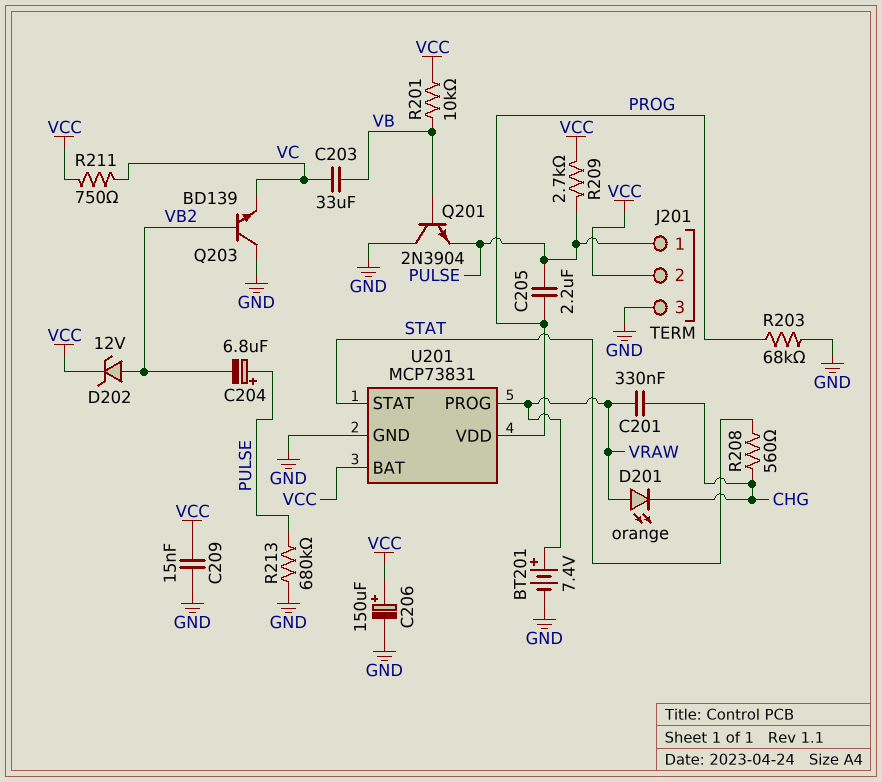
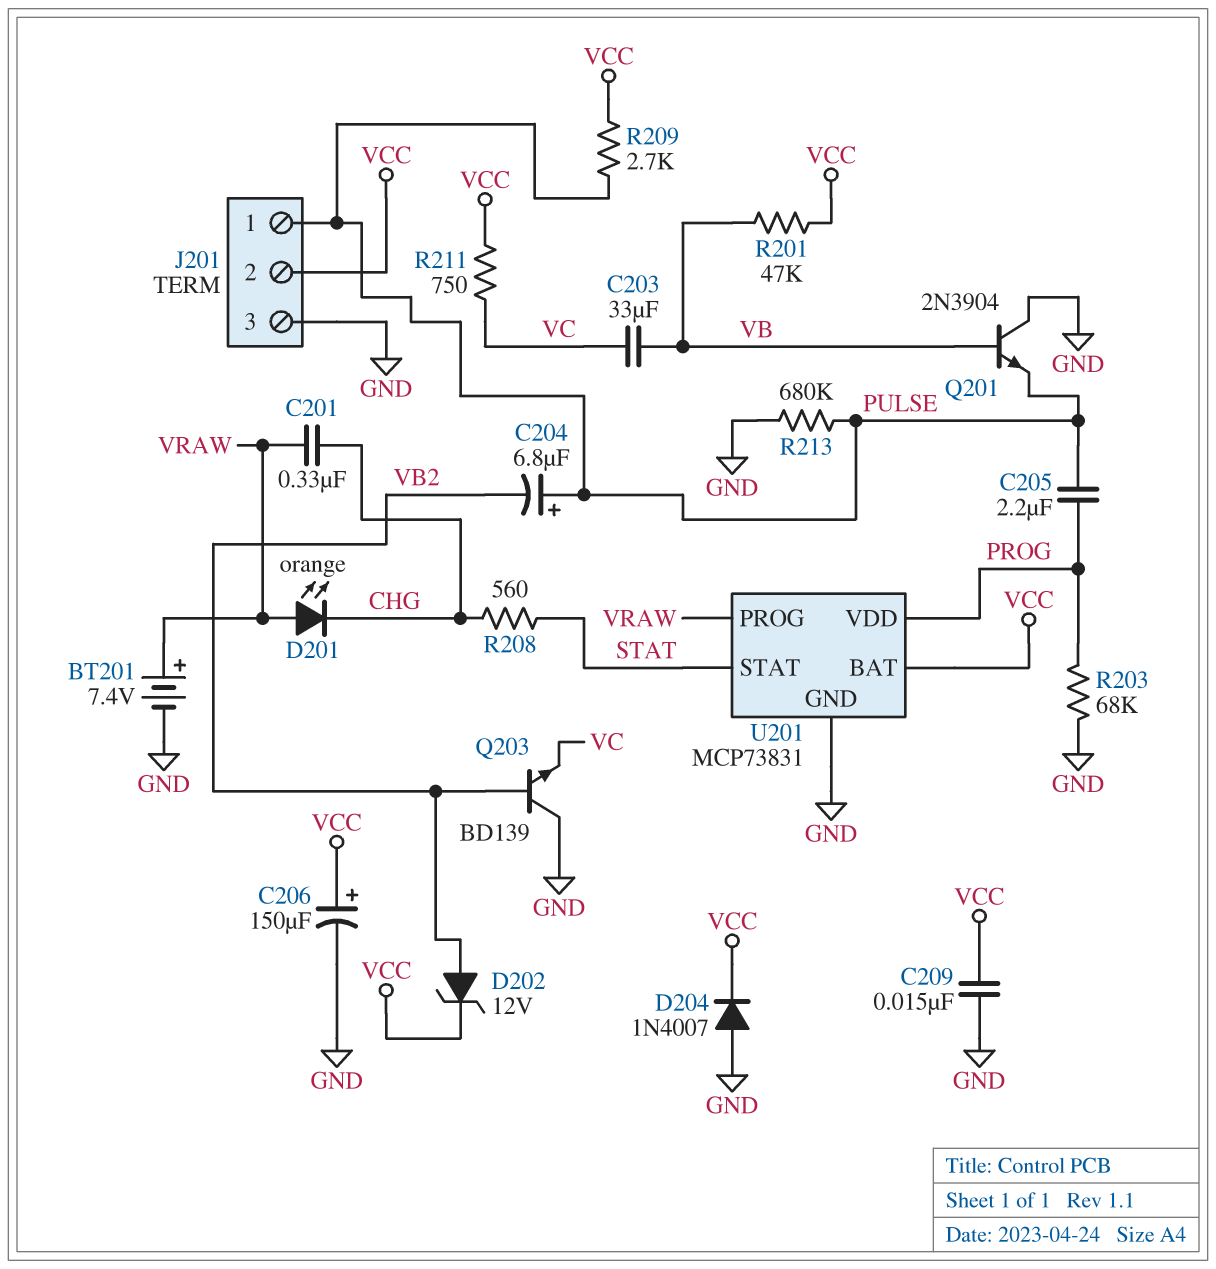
D204: none -> diode 1N4007 (A GND, K VCC)
R201: 10k (VB, VCC) -> 47k (VB, VCC)

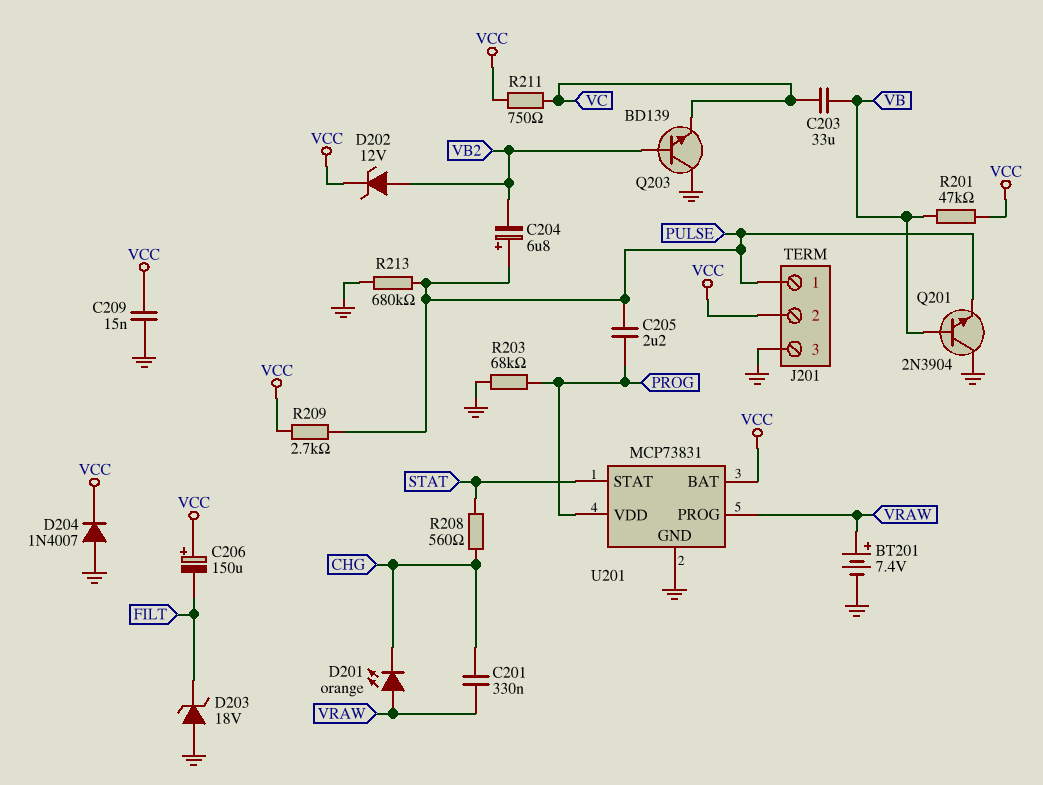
C206: 150uF (plus VCC, minus GND) -> 150uF (plus VCC, minus FILT)
D203: none -> zener 18V (A GND, K FILT)

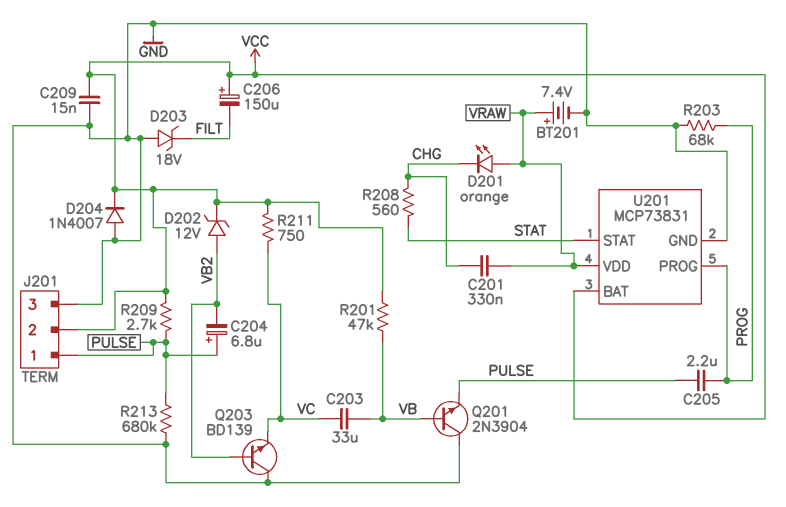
U201 pin PROG: VRAW -> PROG
U201 pin VDD: PROG -> VRAW

